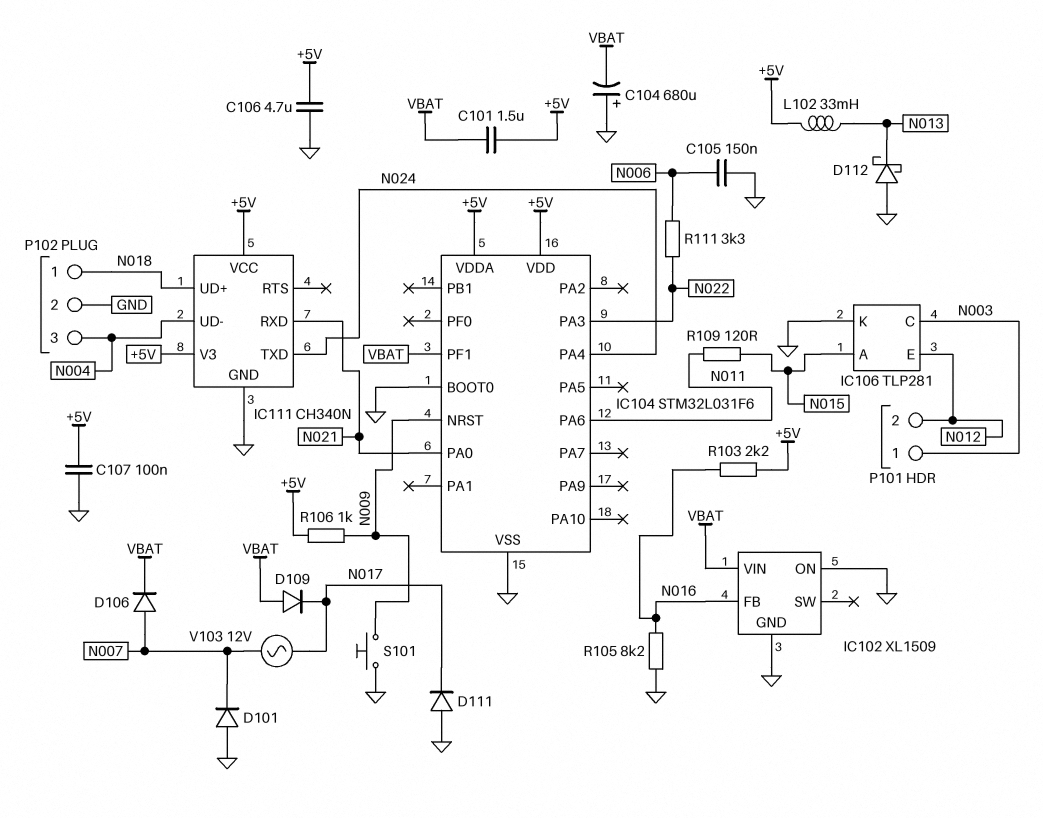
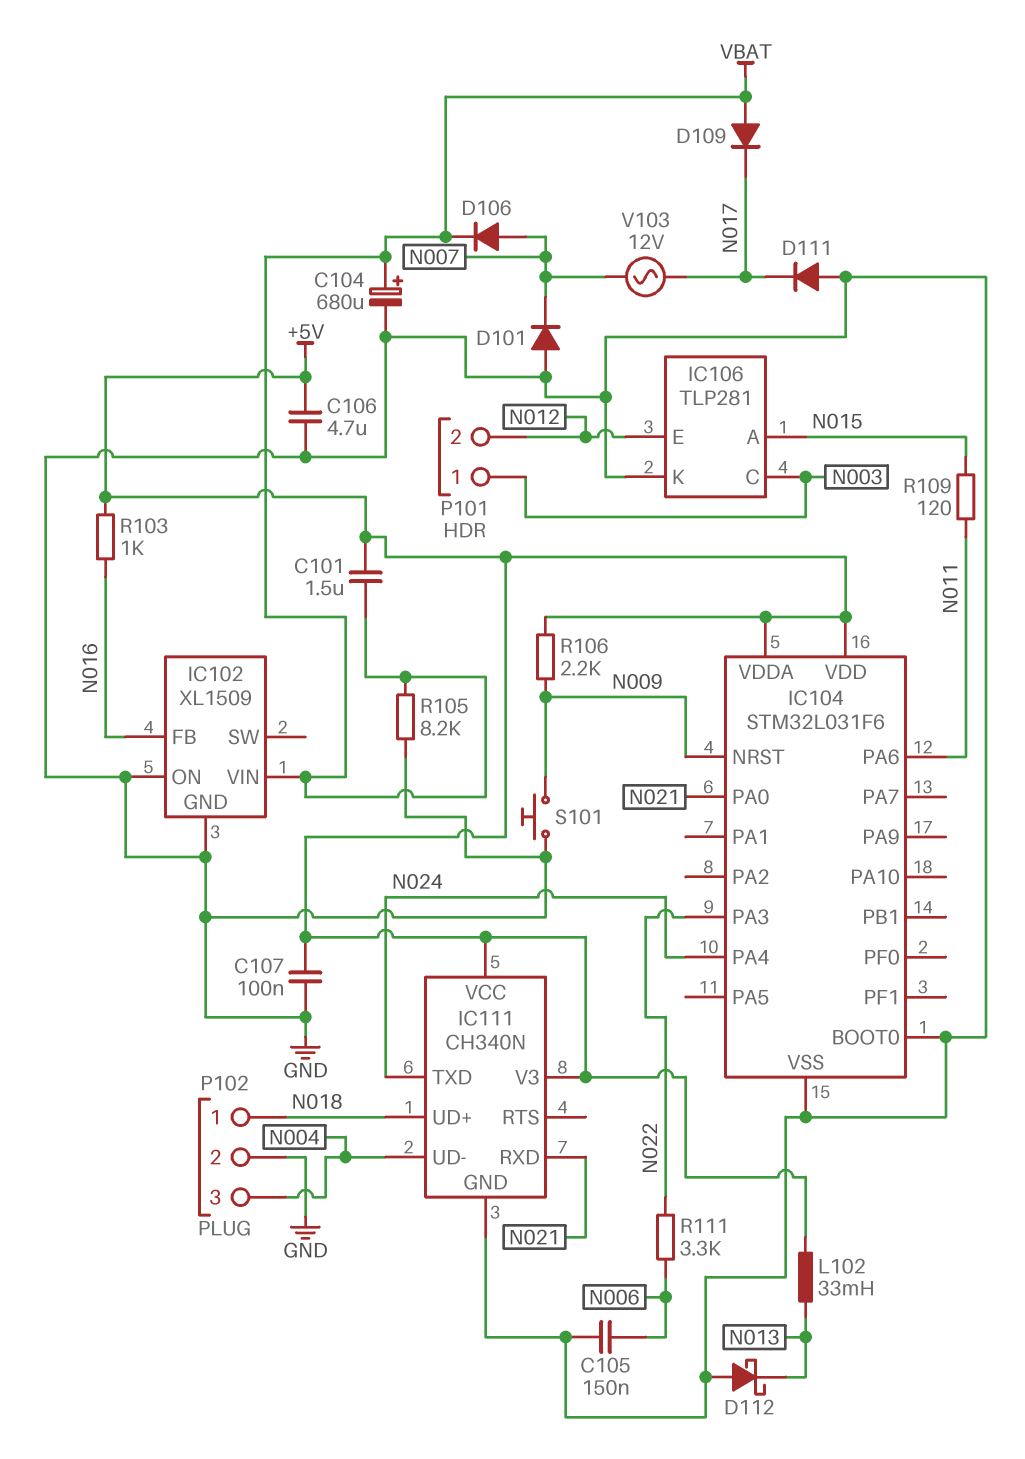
C104: 680uF (plus GND, minus VBAT) -> 680uF (plus VBAT, minus GND)
IC104 pin PF1: VBAT -> none
R103: 2.2k (+5V, N016) -> 1k (+5V, N016)
R105: 8.2k (GND, N016) -> 8.2k (GND, VBAT)
R106: 1k (+5V, N009) -> 2.2k (+5V, N009)

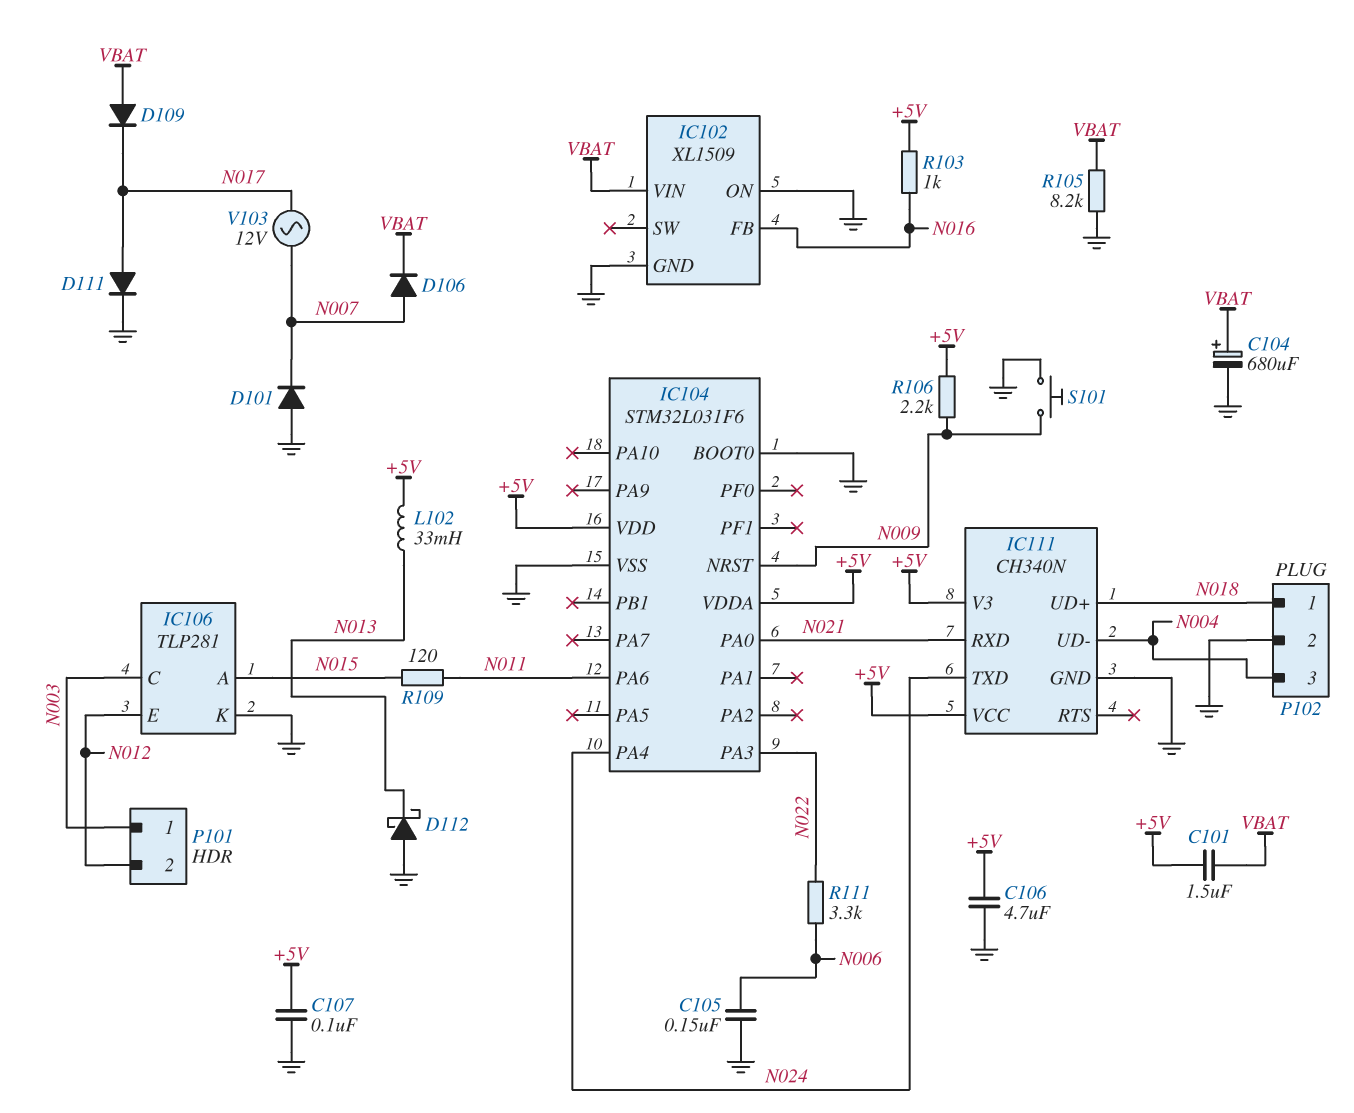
D111: diode (A GND, K N017) -> diode (A N017, K GND)

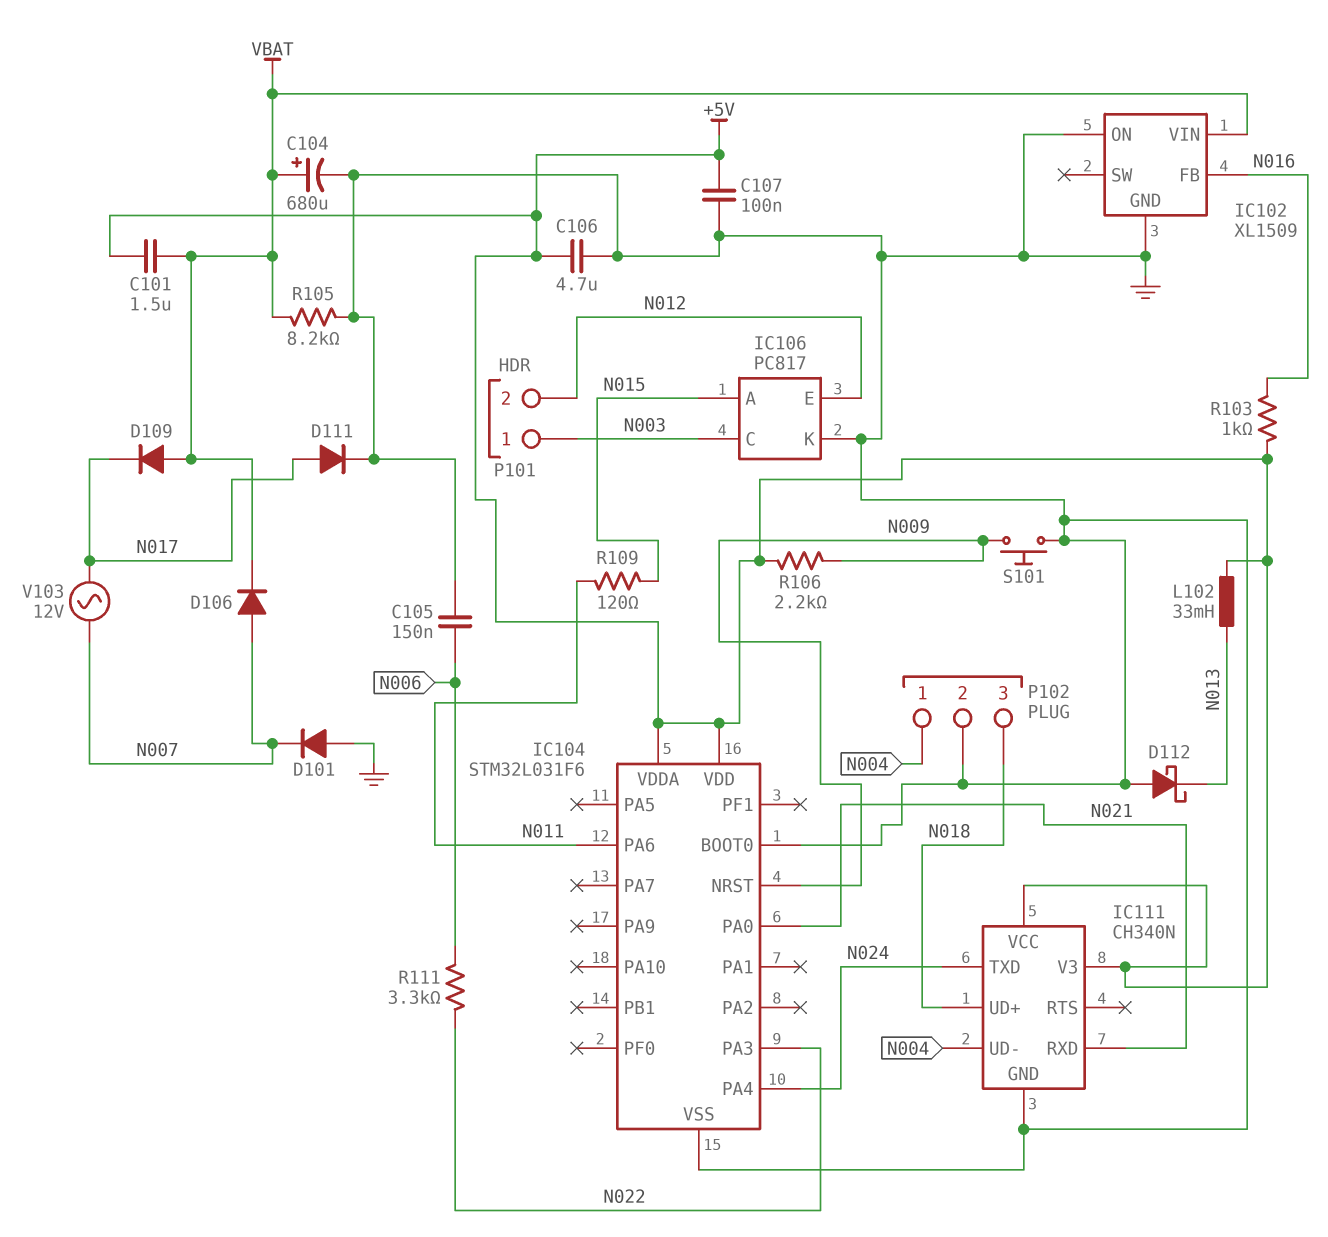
IC106: TLP281 -> PC817
P102 pin 1: N018 -> N004
P102 pin 3: N004 -> N018

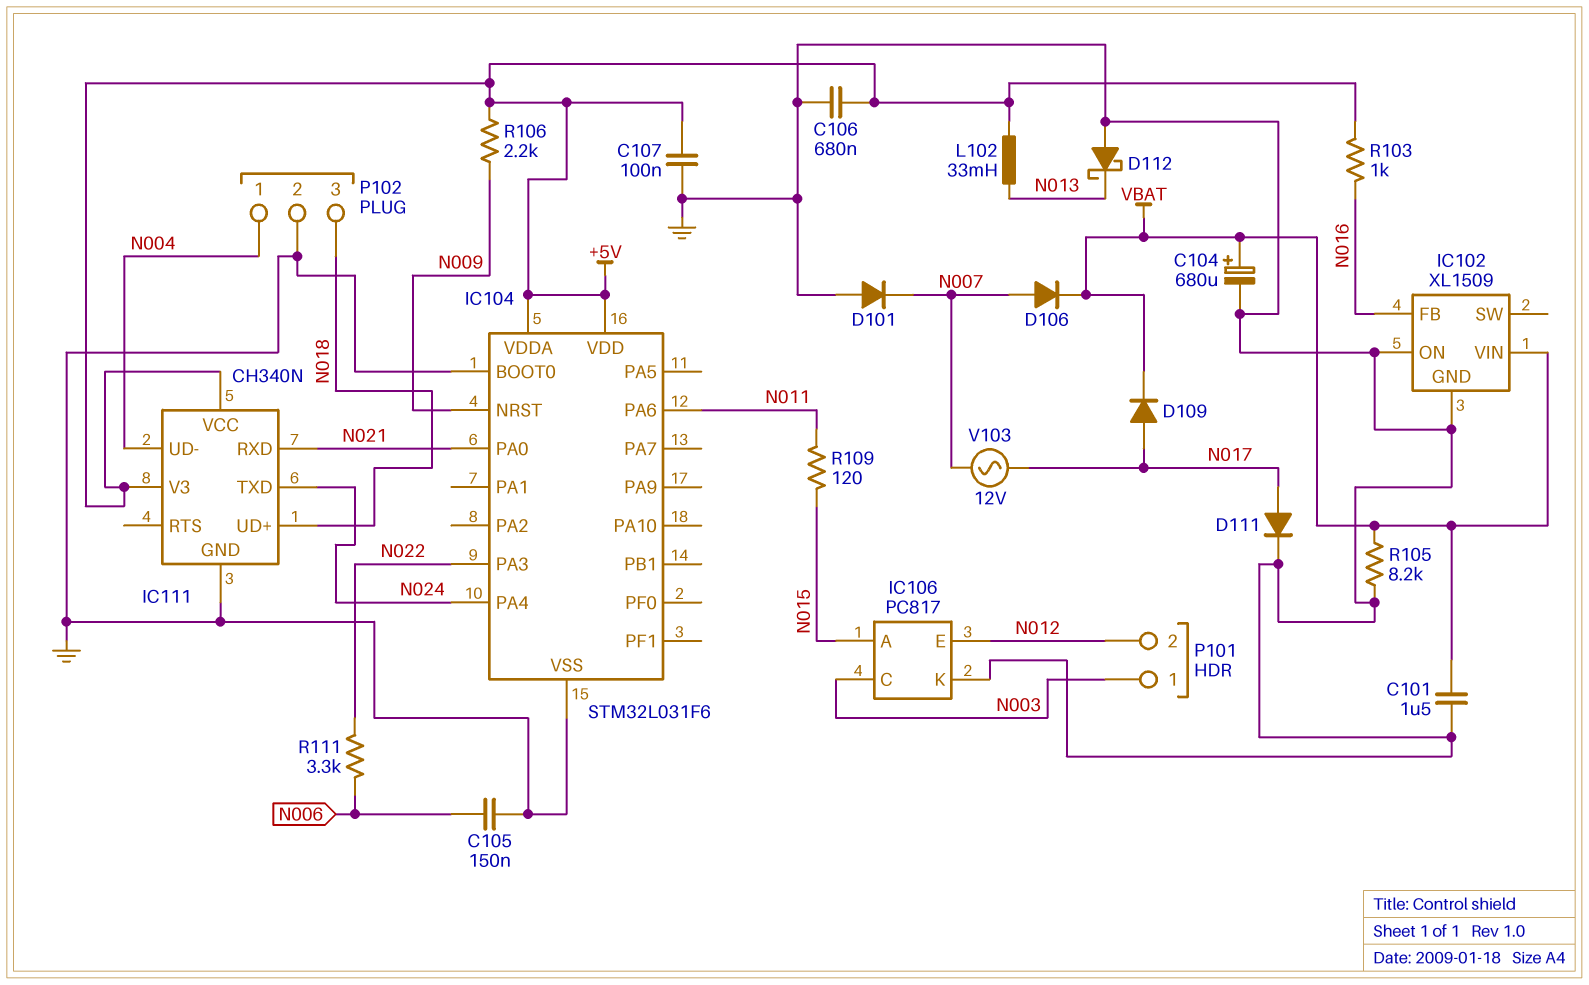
C101: 1.5uF (+5V, VBAT) -> 1.5uF (GND, VBAT)
C106: 4.7uF (+5V, GND) -> 680nF (+5V, GND)
D109: diode (A VBAT, K N017) -> diode (A N017, K VBAT)
S101: button (GND, N009) -> none

